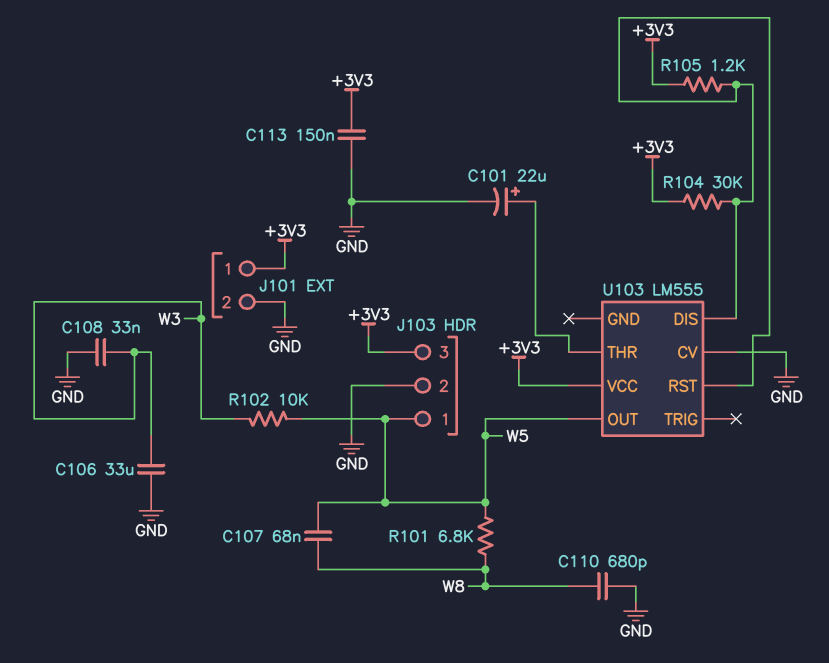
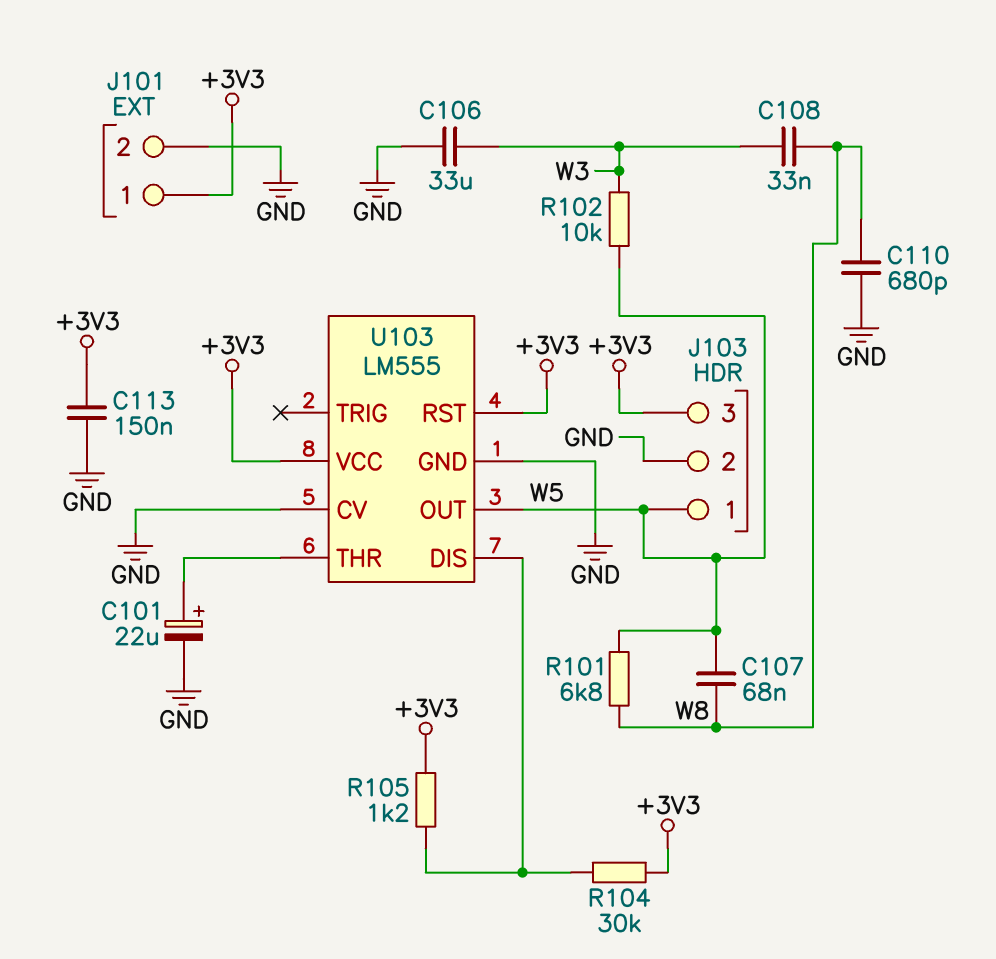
C108: 33nF (GND, W3) -> 33nF (W3, W8)
U103 pin GND: none -> GND
U103 pin RST: U103/DIS -> +3V3

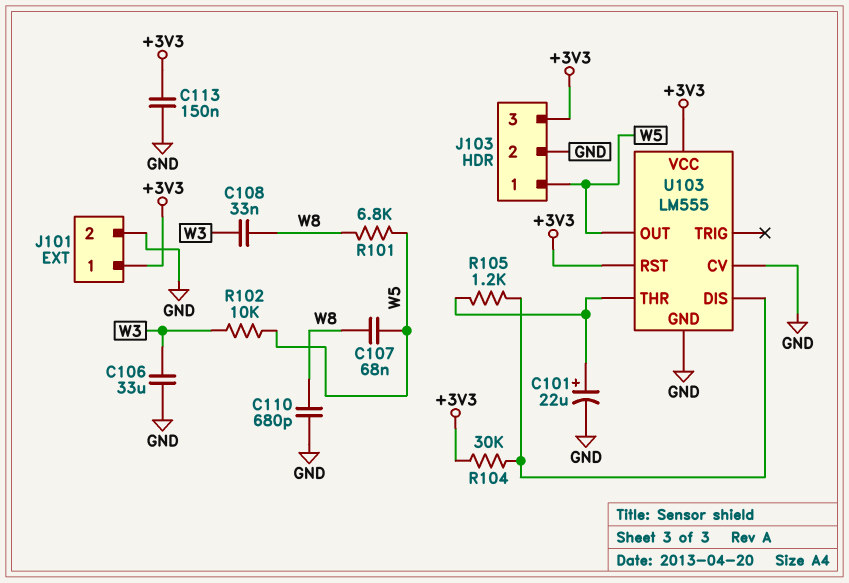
R105: 1.2k (+3V3, U103/DIS) -> 1.2k (U103/DIS, U103/THR)

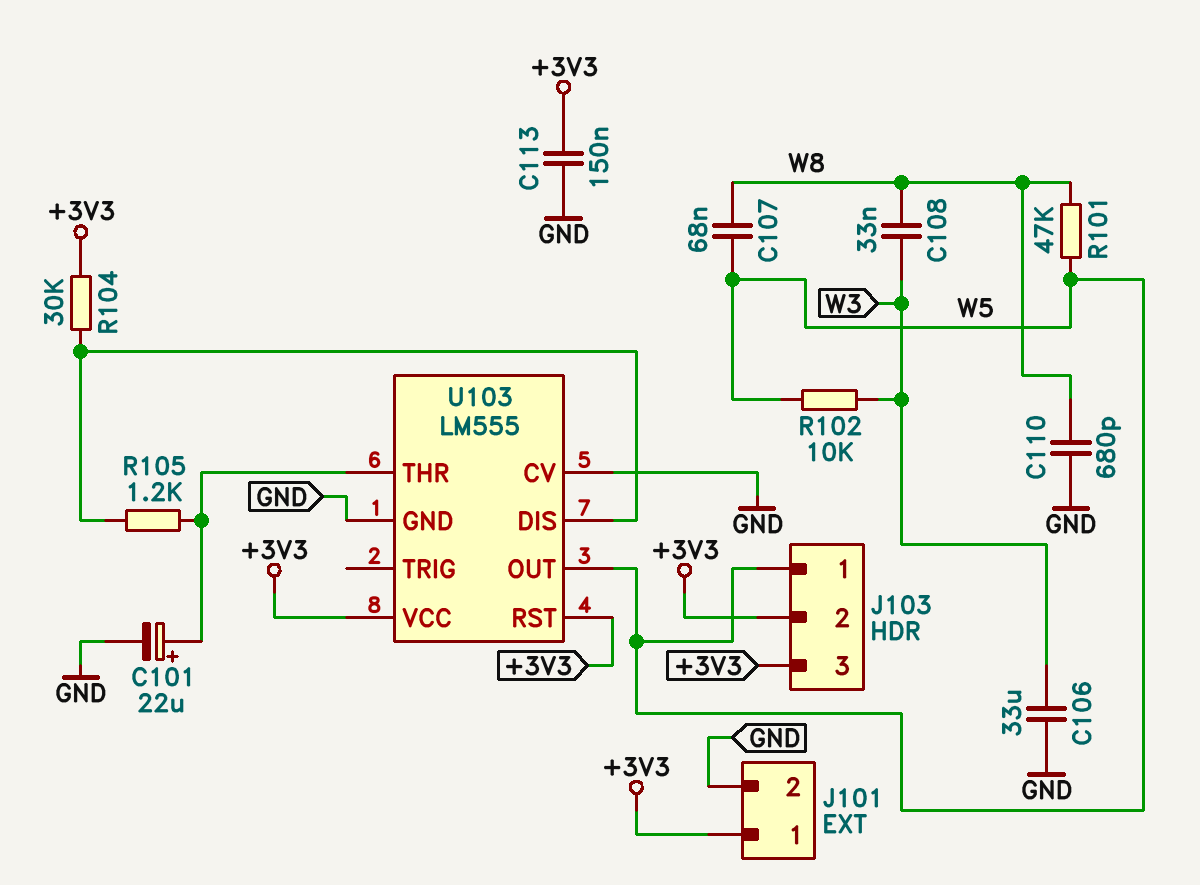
J103 pin 2: GND -> +3V3
R101: 6.8k (W5, W8) -> 47k (W5, W8)

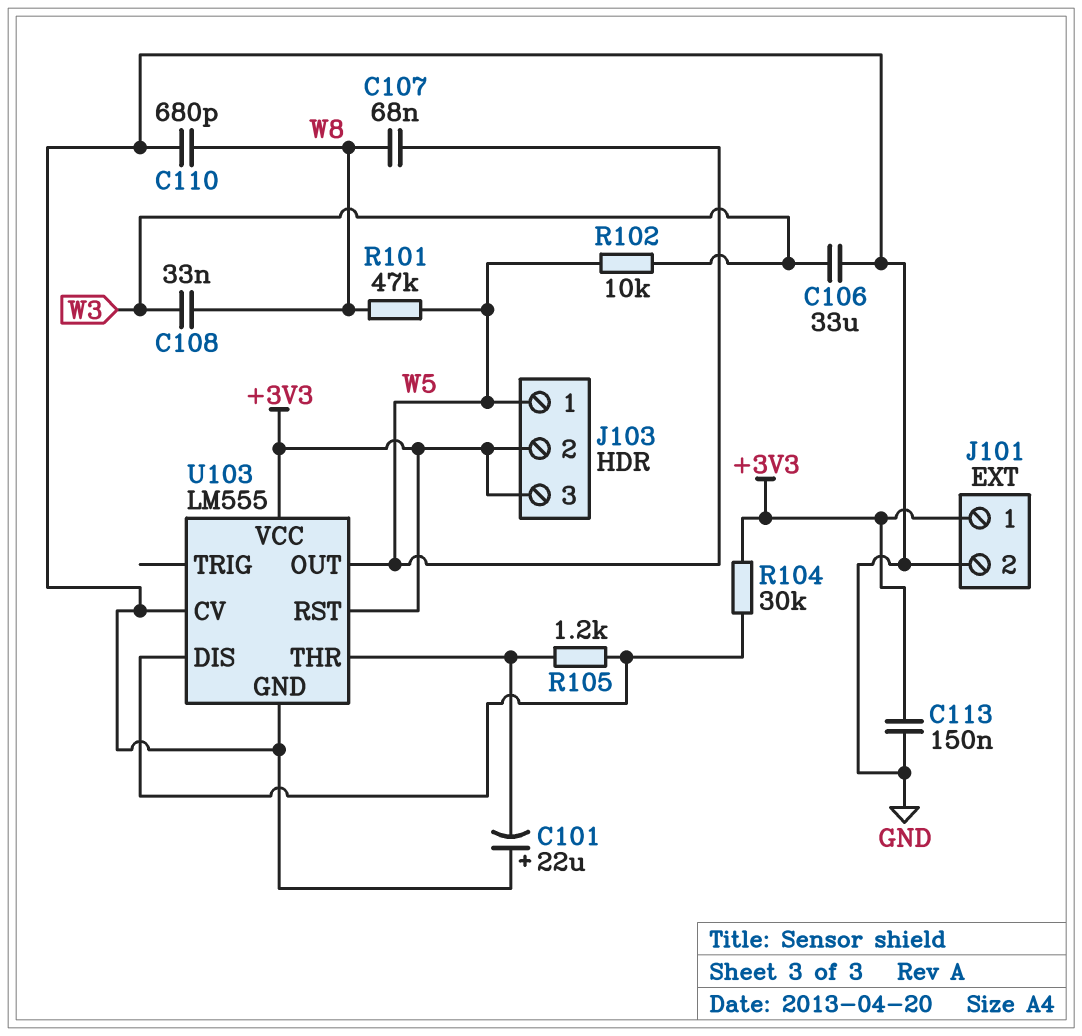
C101: 22uF (plus U103/THR, minus GND) -> 22uF (plus GND, minus U103/THR)

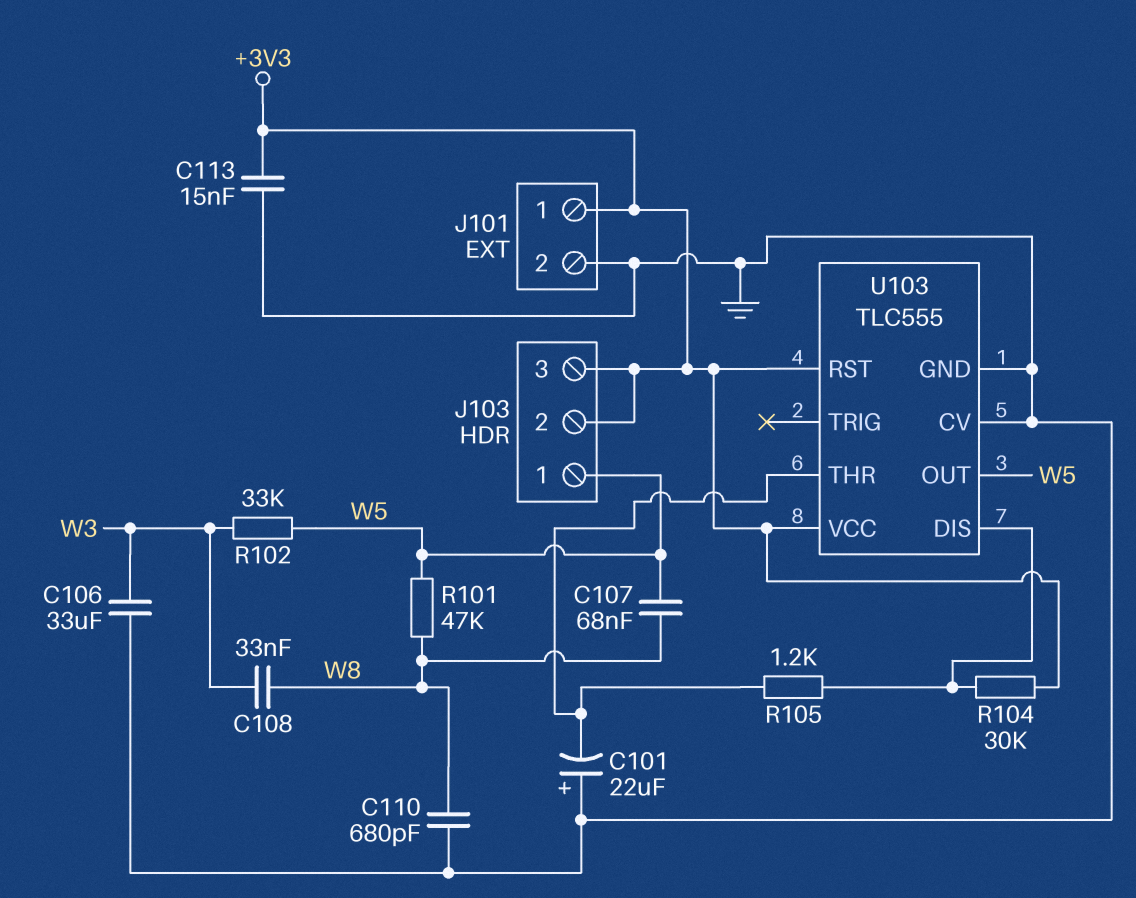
C113: 150nF (+3V3, GND) -> 15nF (+3V3, GND)
R102: 10k (W3, W5) -> 33k (W3, W5)
U103: LM555 -> TLC555

